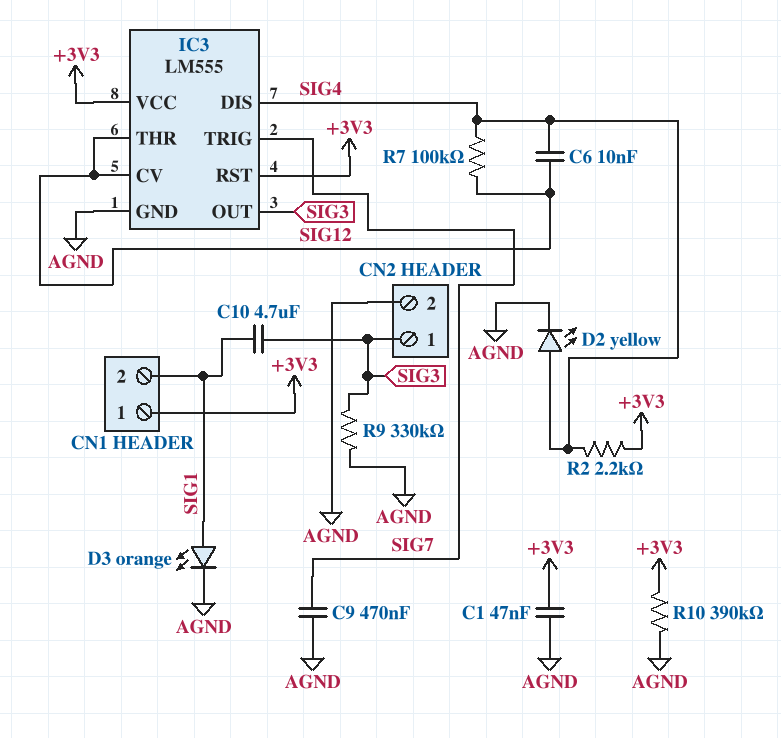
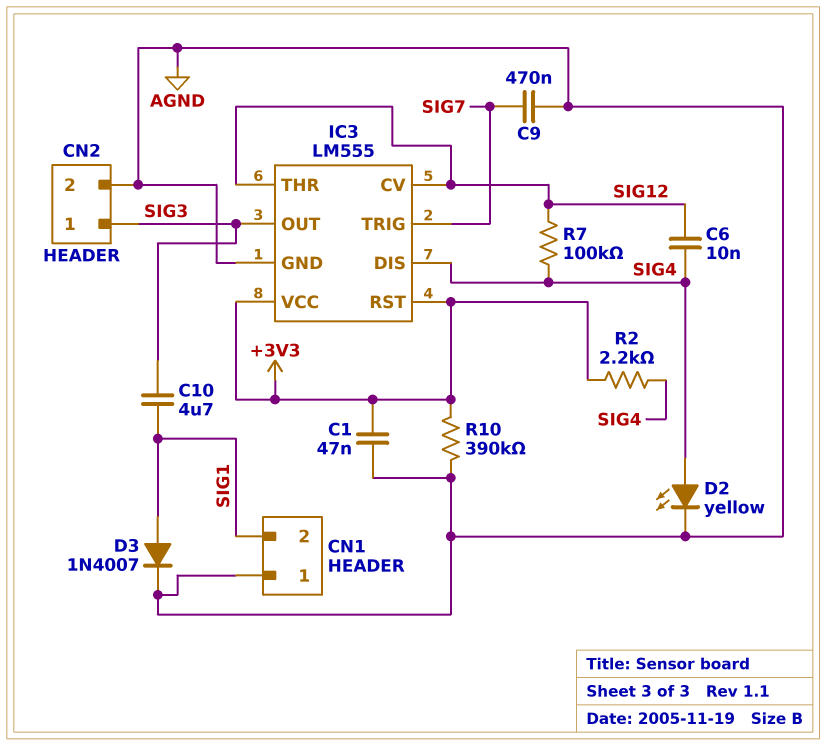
CN1 pin 1: +3V3 -> AGND
D3: LED orange (A SIG1, K AGND) -> diode 1N4007 (A SIG1, K AGND)
R9: 330k (AGND, SIG3) -> none

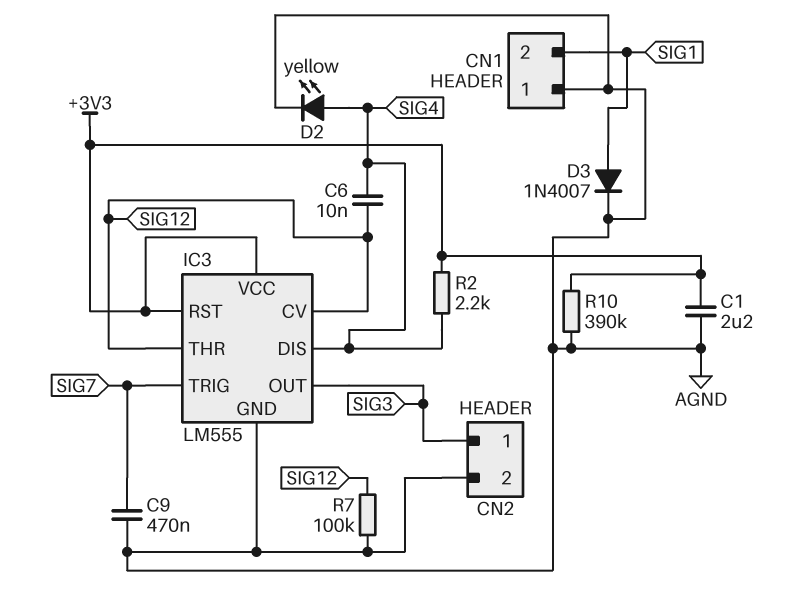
C1: 47nF (+3V3, AGND) -> 2.2uF (+3V3, AGND)
C10: 4.7uF (SIG1, SIG3) -> none
R7: 100k (SIG4, SIG12) -> 100k (AGND, SIG12)

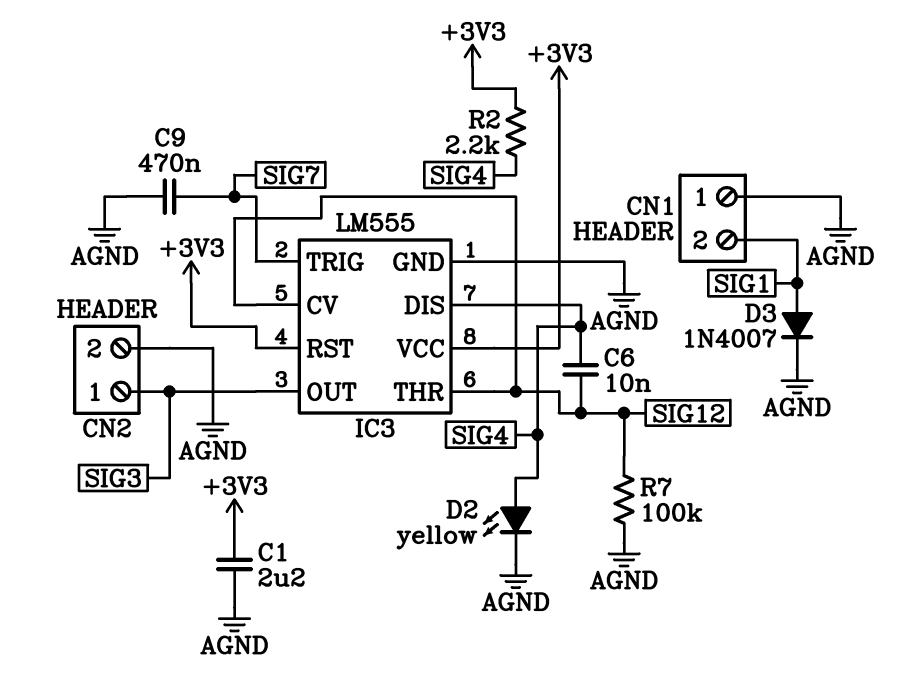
R10: 390k (+3V3, AGND) -> none

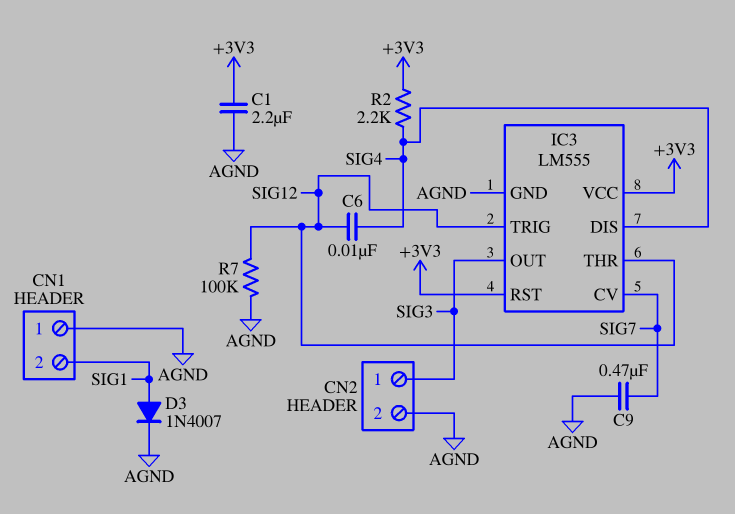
D2: LED yellow (A SIG4, K AGND) -> none
IC3 pin CV: SIG12 -> SIG7
IC3 pin TRIG: SIG7 -> SIG12

